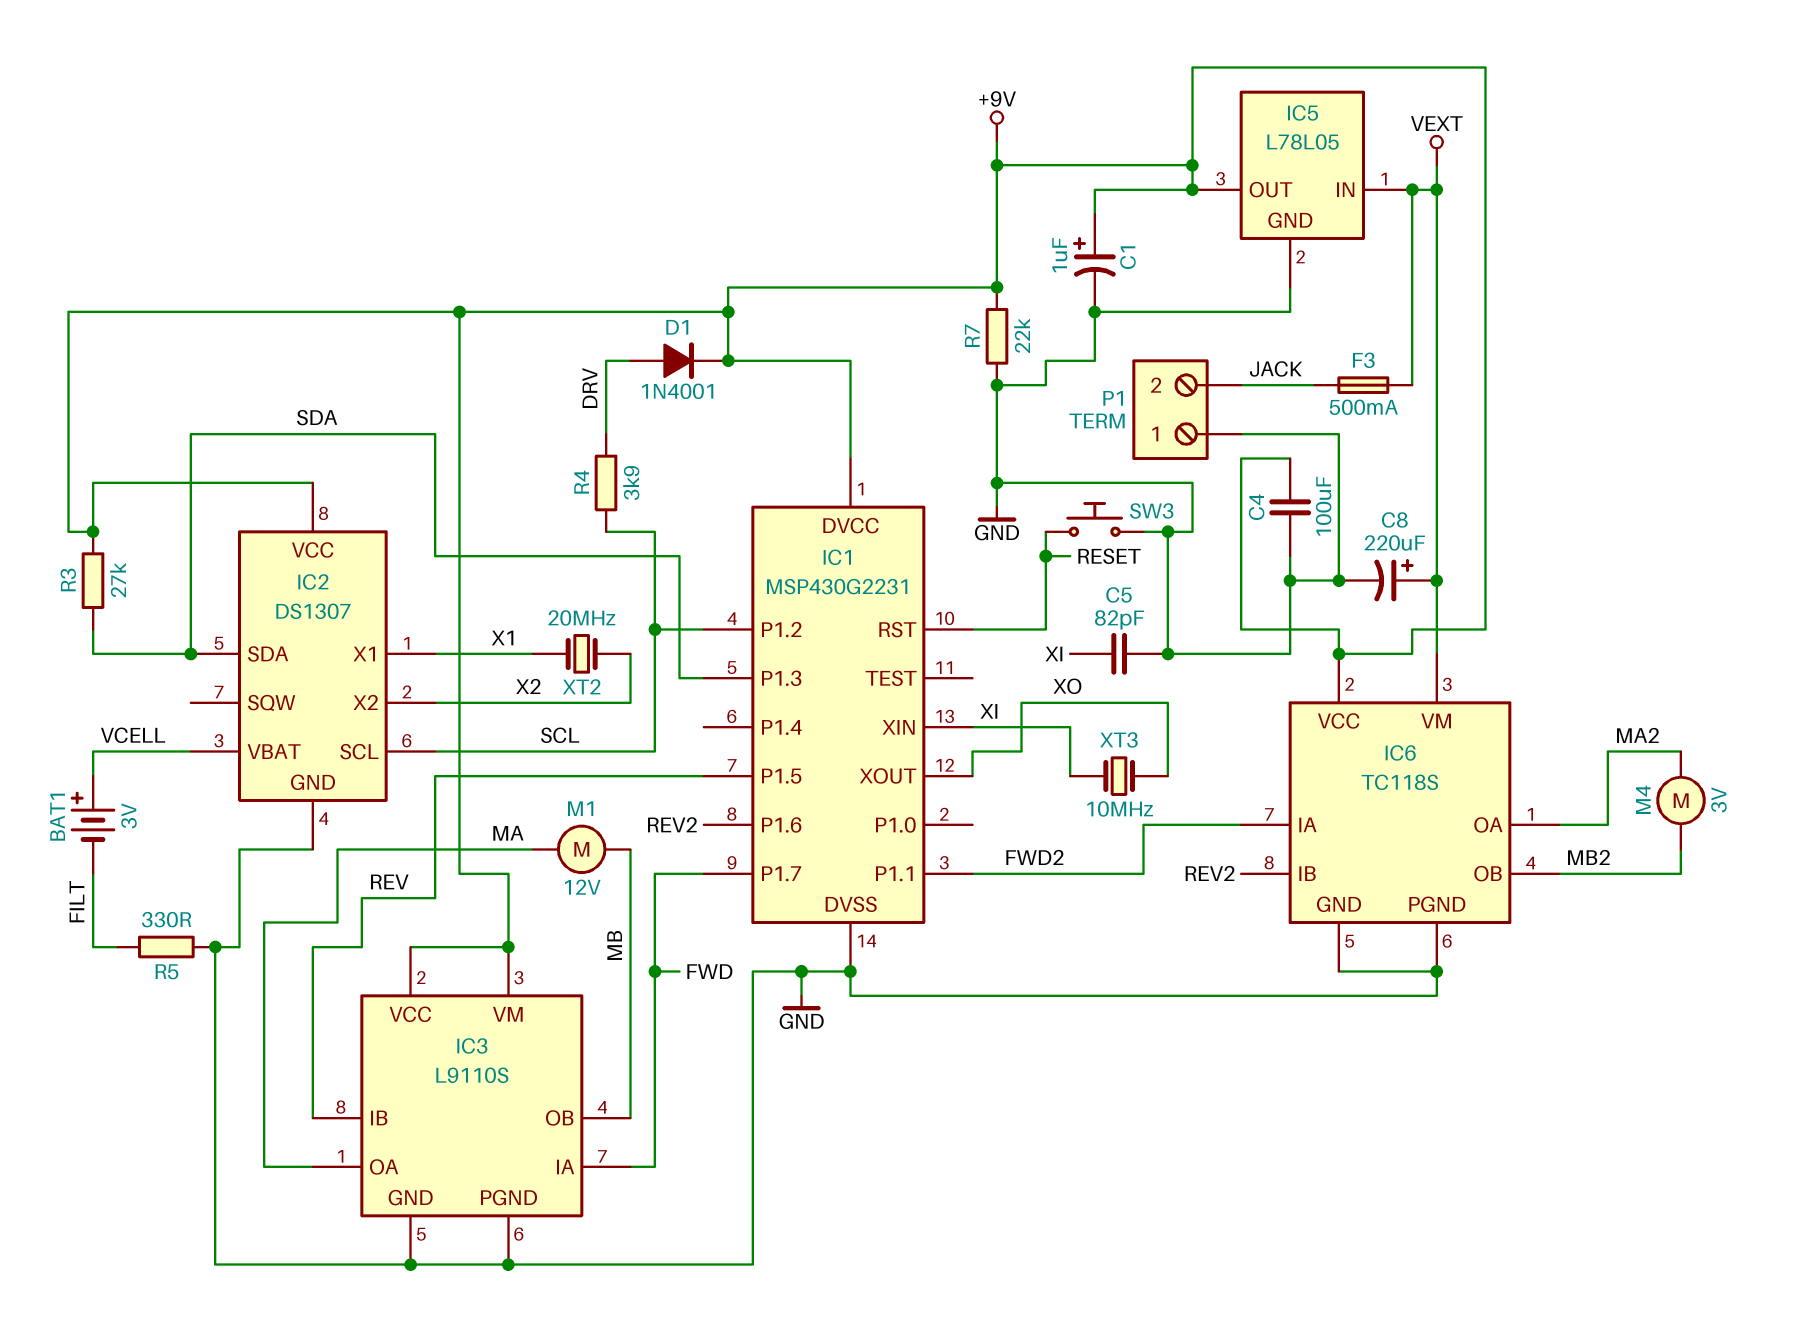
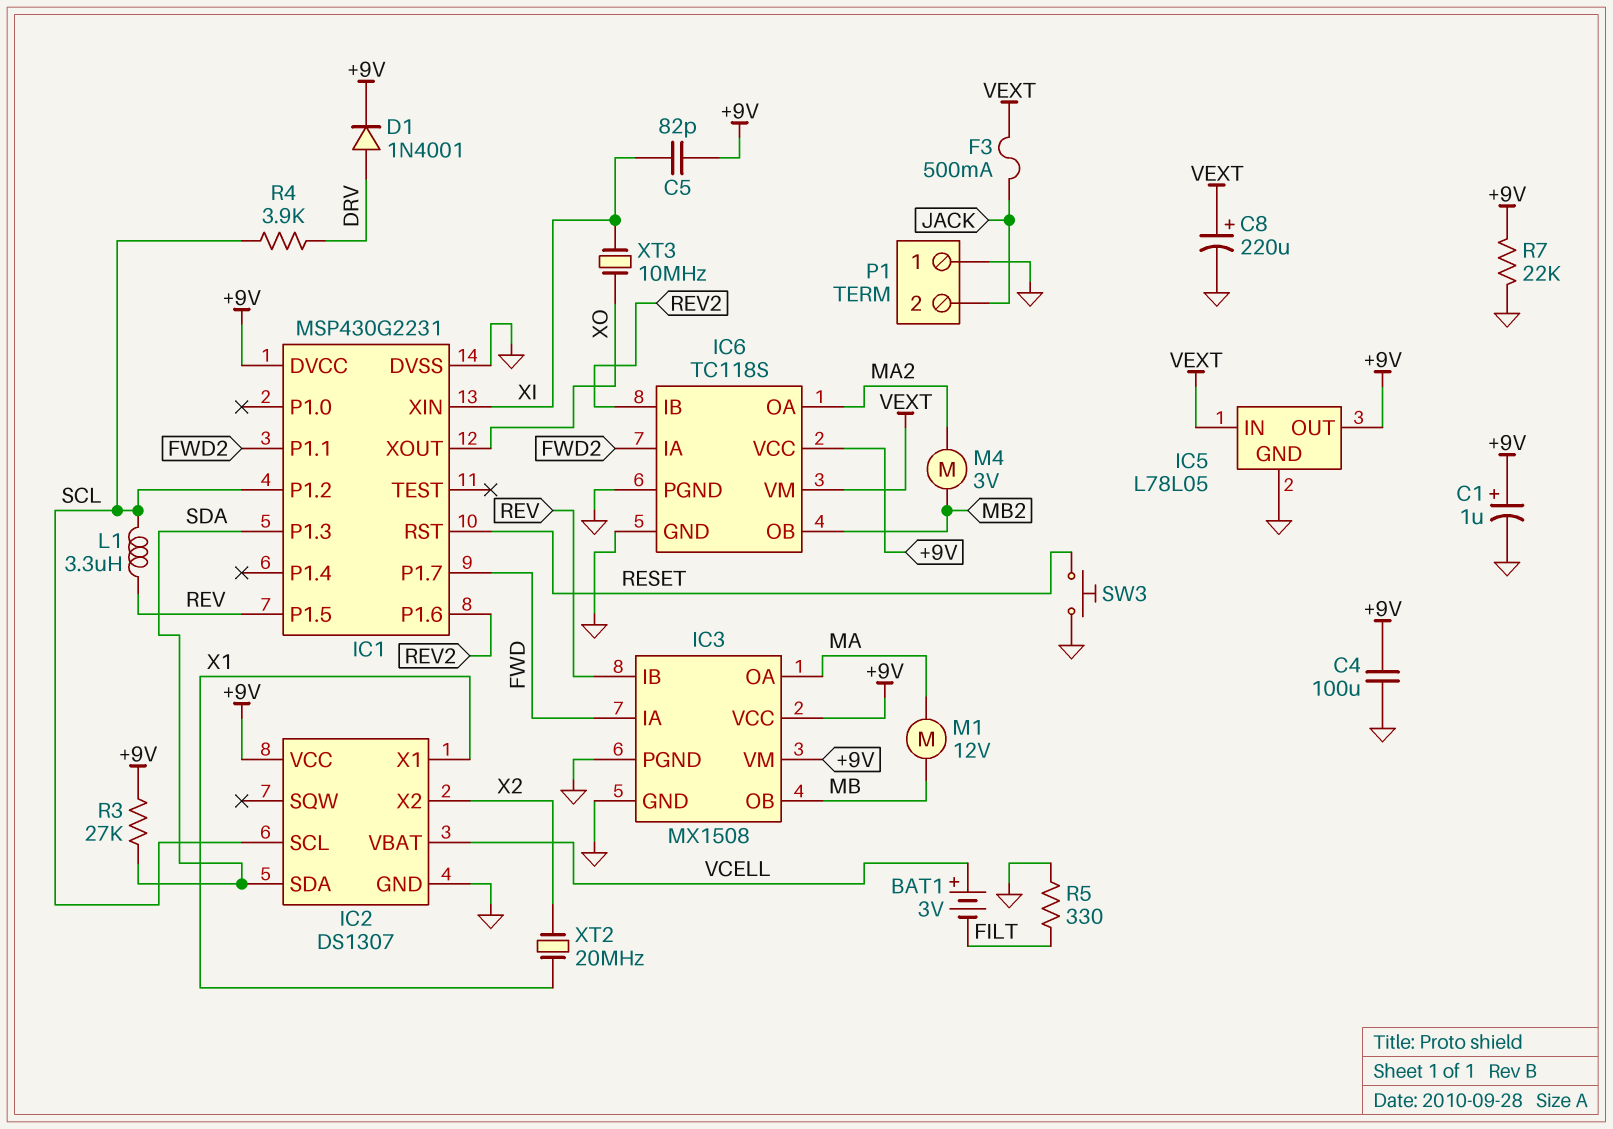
C5: 82pF (GND, XI) -> 82pF (+9V, XI)
IC3: L9110S -> MX1508
L1: none -> 3.3uH (REV, SCL)

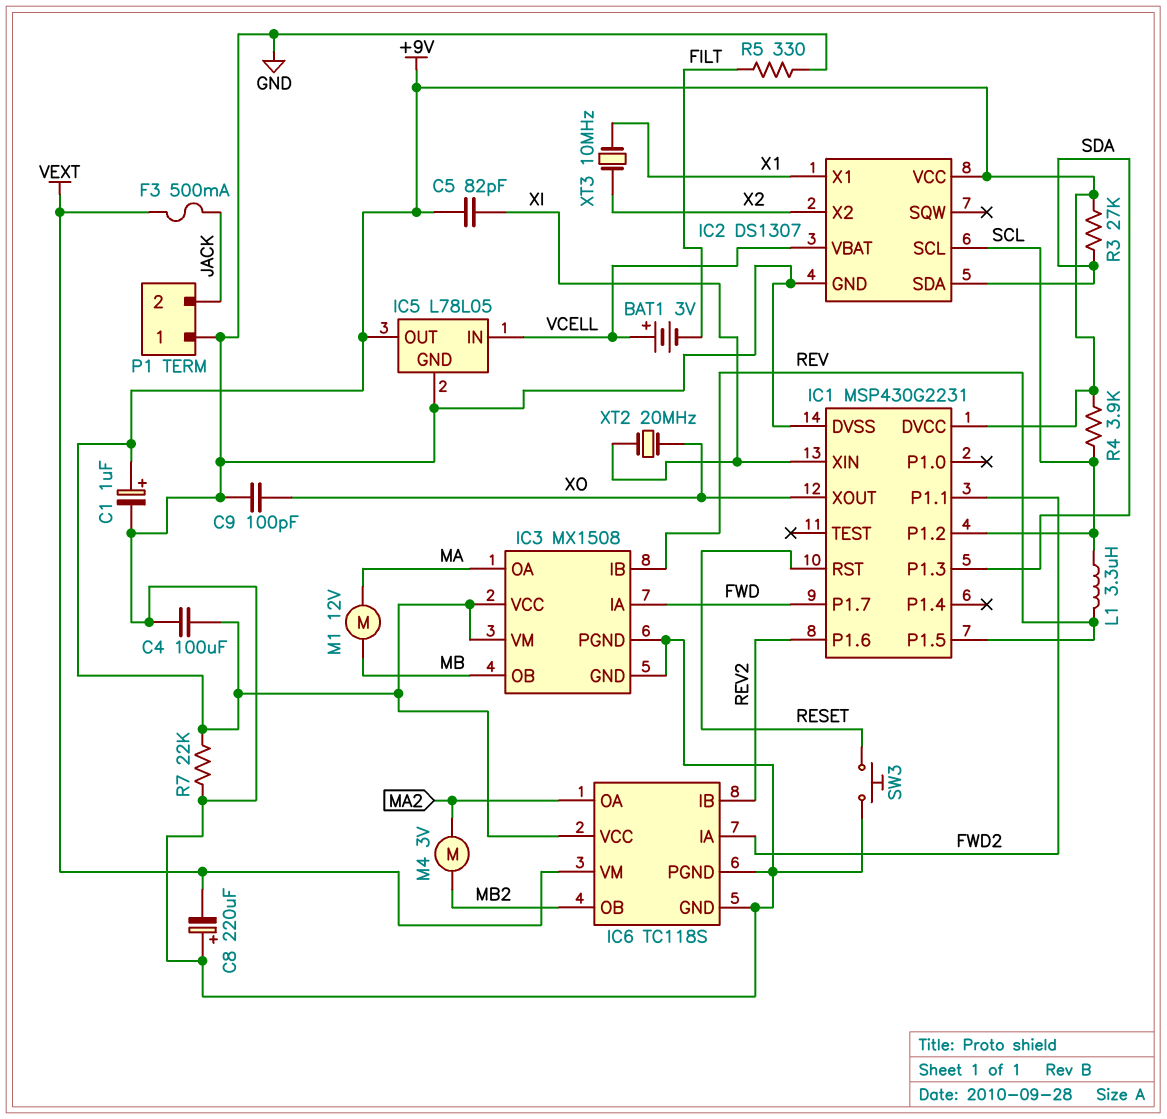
C8: 220uF (plus VEXT, minus GND) -> 220uF (plus GND, minus VEXT)
C9: none -> 100pF (GND, XO)
D1: diode 1N4001 (A DRV, K +9V) -> none
IC5 pin IN: VEXT -> VCELL
R4: 3.9k (DRV, SCL) -> 3.9k (+9V, SCL)
XT2: 20MHz (X1, X2) -> 20MHz (XI, XO)
XT3: 10MHz (XI, XO) -> 10MHz (X1, X2)

